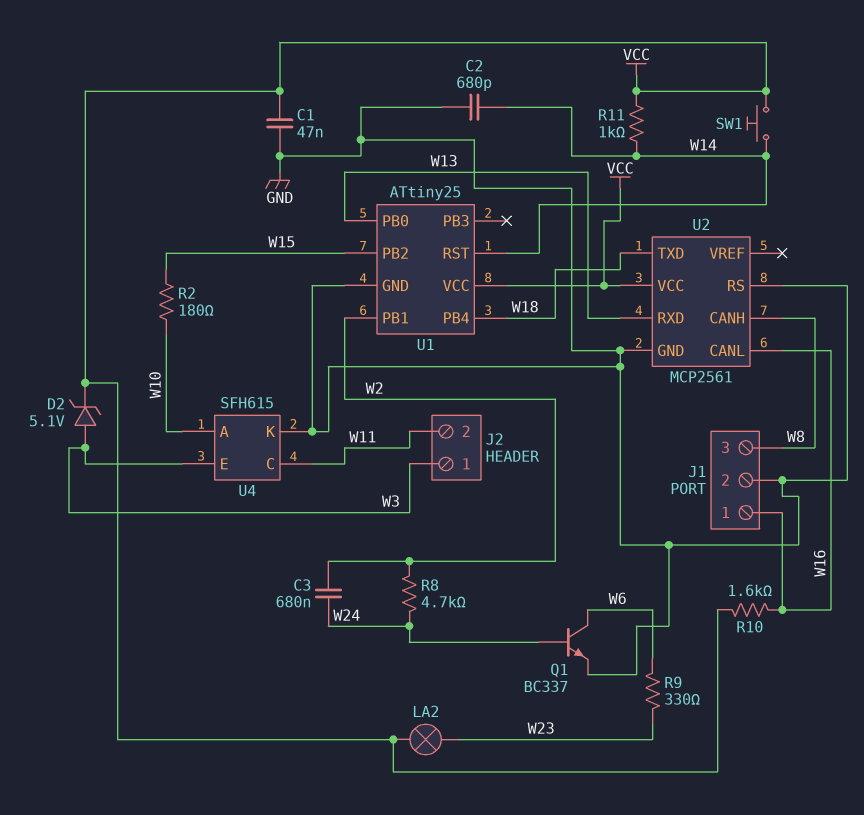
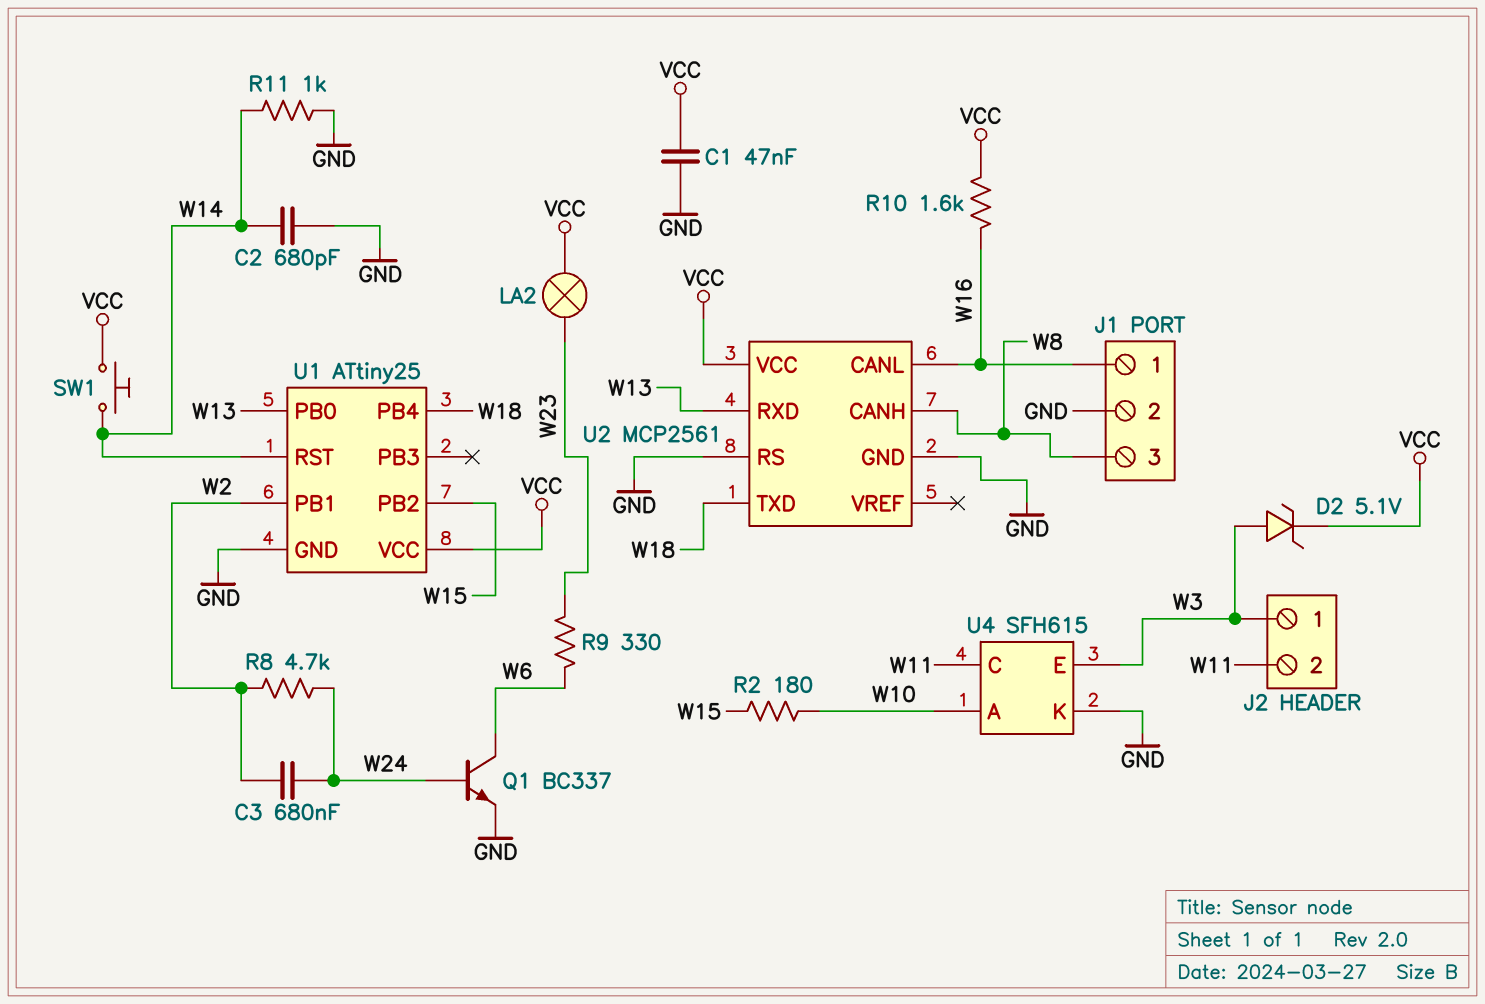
R11: 1k (VCC, W14) -> 1k (GND, W14)

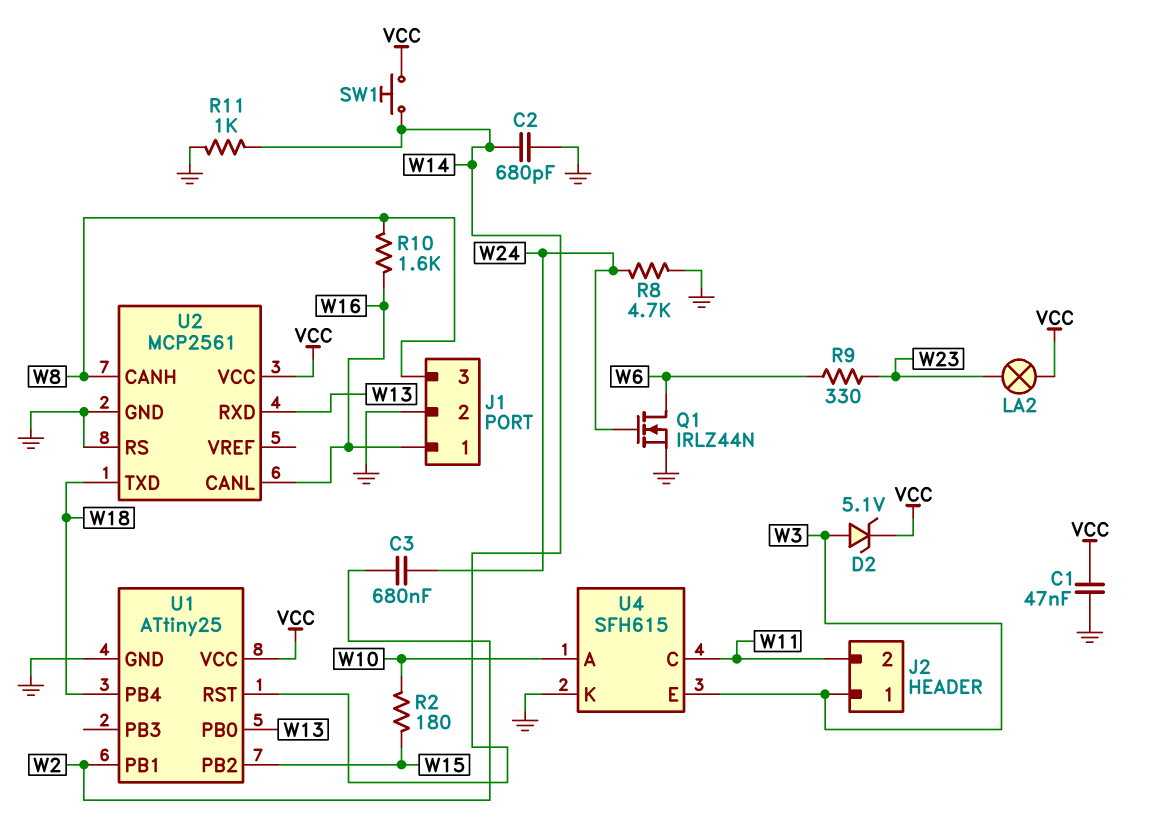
Q1: NPN BC337 (B W24, C W6, E GND) -> NMOS IRLZ44N (G W24, D W6, S GND)
R8: 4.7k (W2, W24) -> 4.7k (GND, W24)
R10: 1.6k (VCC, W16) -> 1.6k (W8, W16)

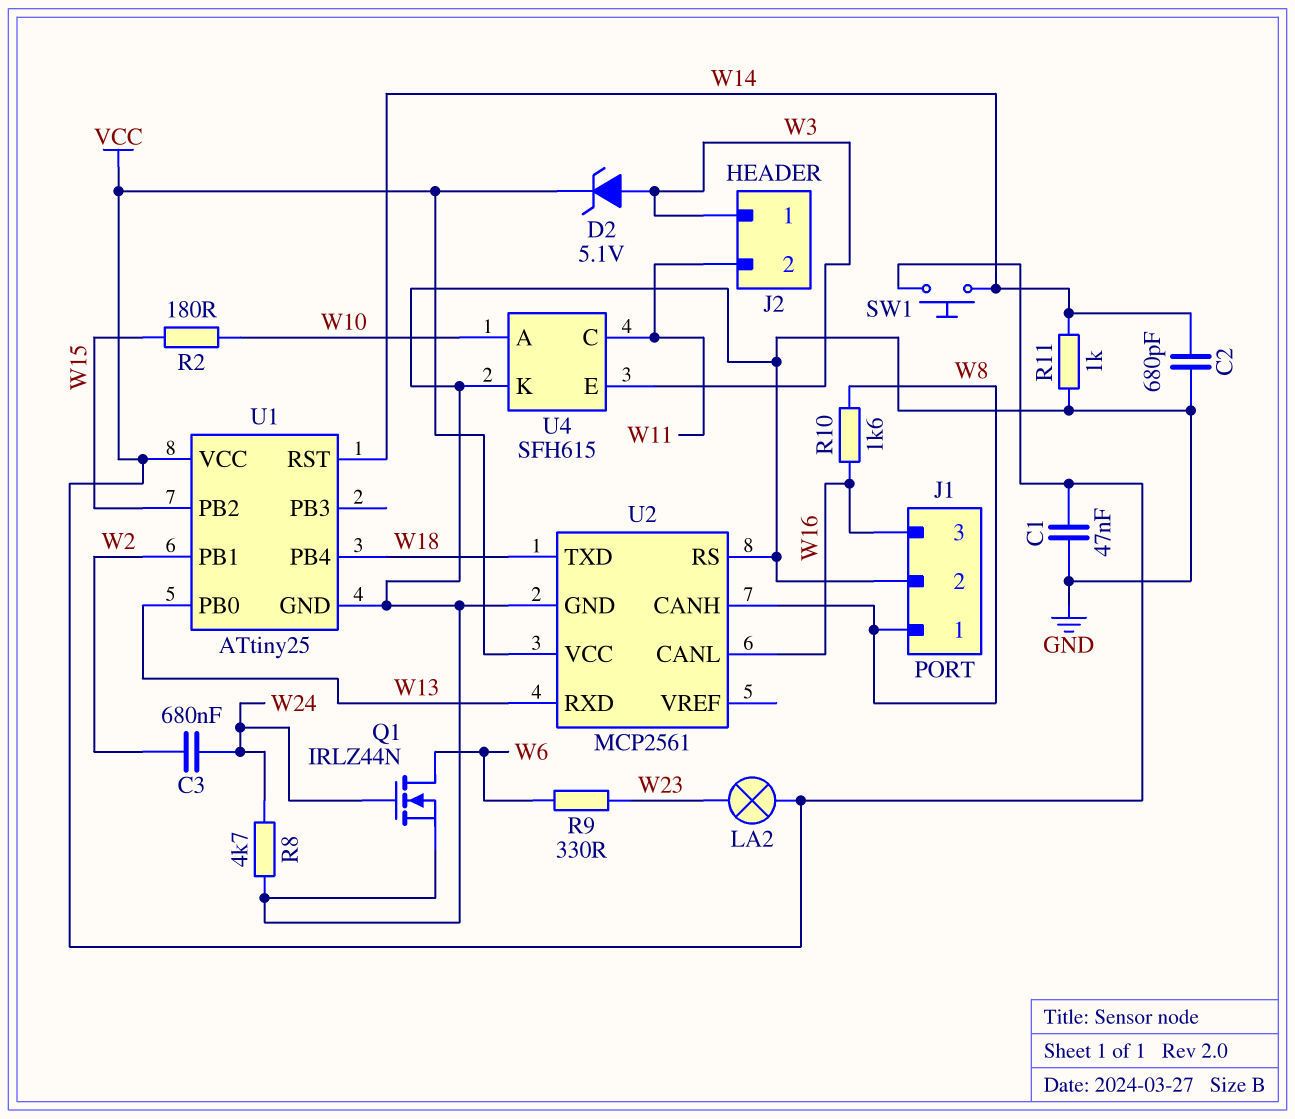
J1 pin 1: W16 -> W8
J1 pin 3: W8 -> W16

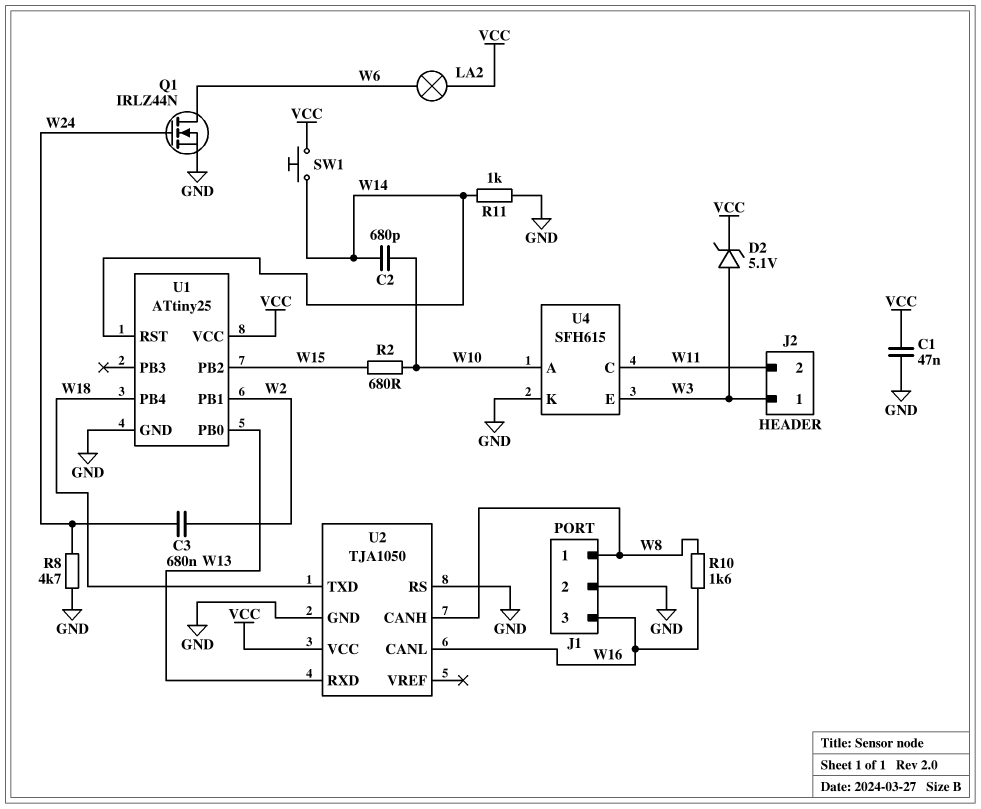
C2: 680pF (GND, W14) -> 680pF (W10, W14)
LA2: lamp (VCC, W23) -> lamp (VCC, W6)
R2: 180 (W10, W15) -> 680 (W10, W15)
R9: 330 (W6, W23) -> none
U2: MCP2561 -> TJA1050

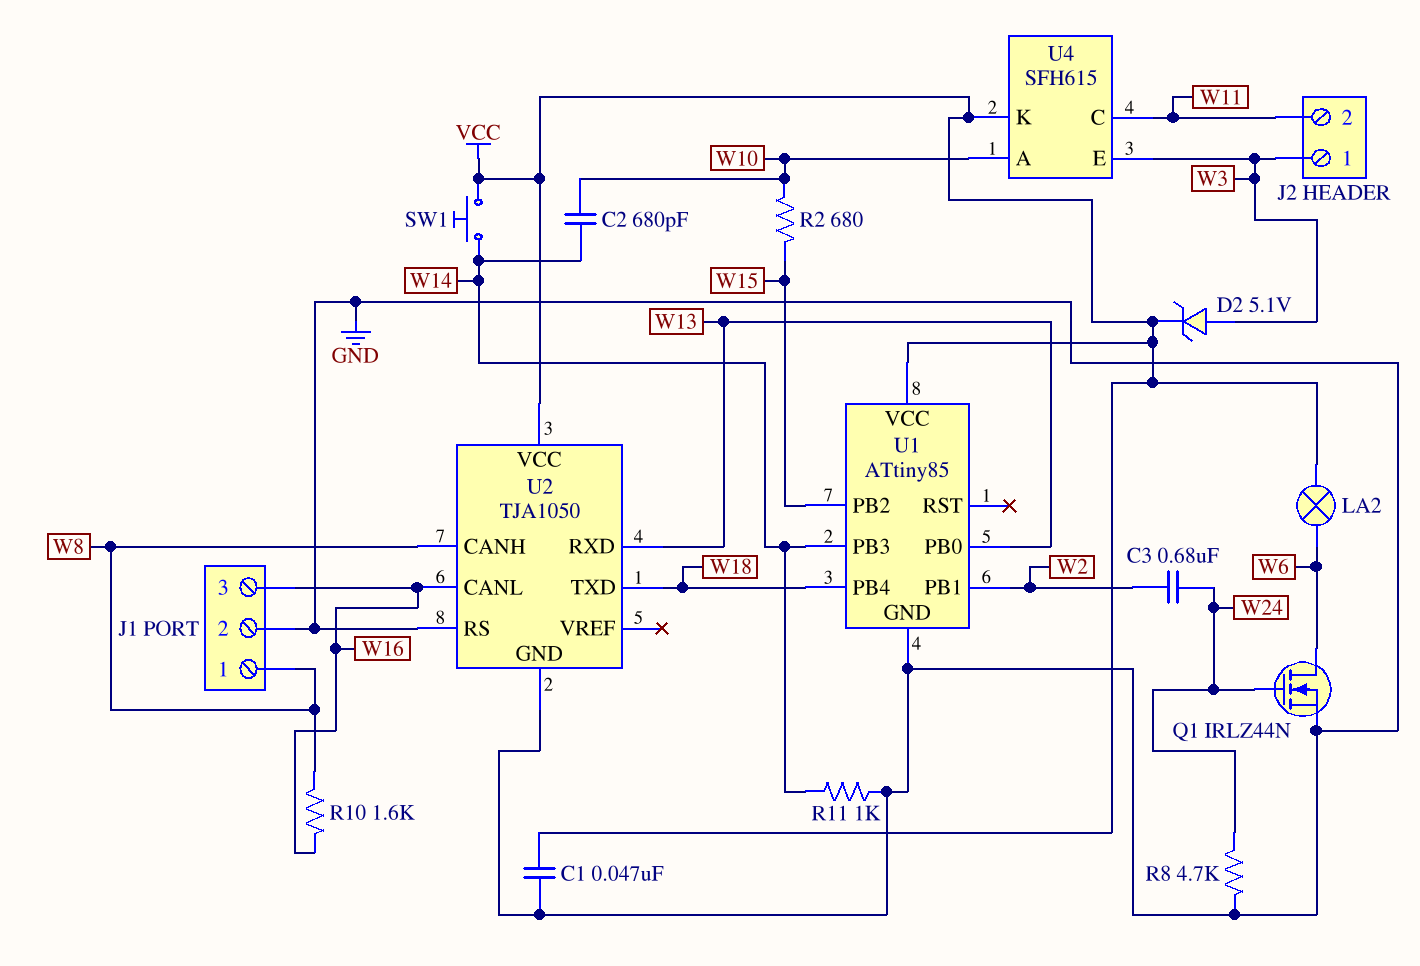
U1: ATtiny25 -> ATtiny85
U1 pin PB3: none -> W14
U1 pin RST: W14 -> none
U4 pin K: GND -> VCC

